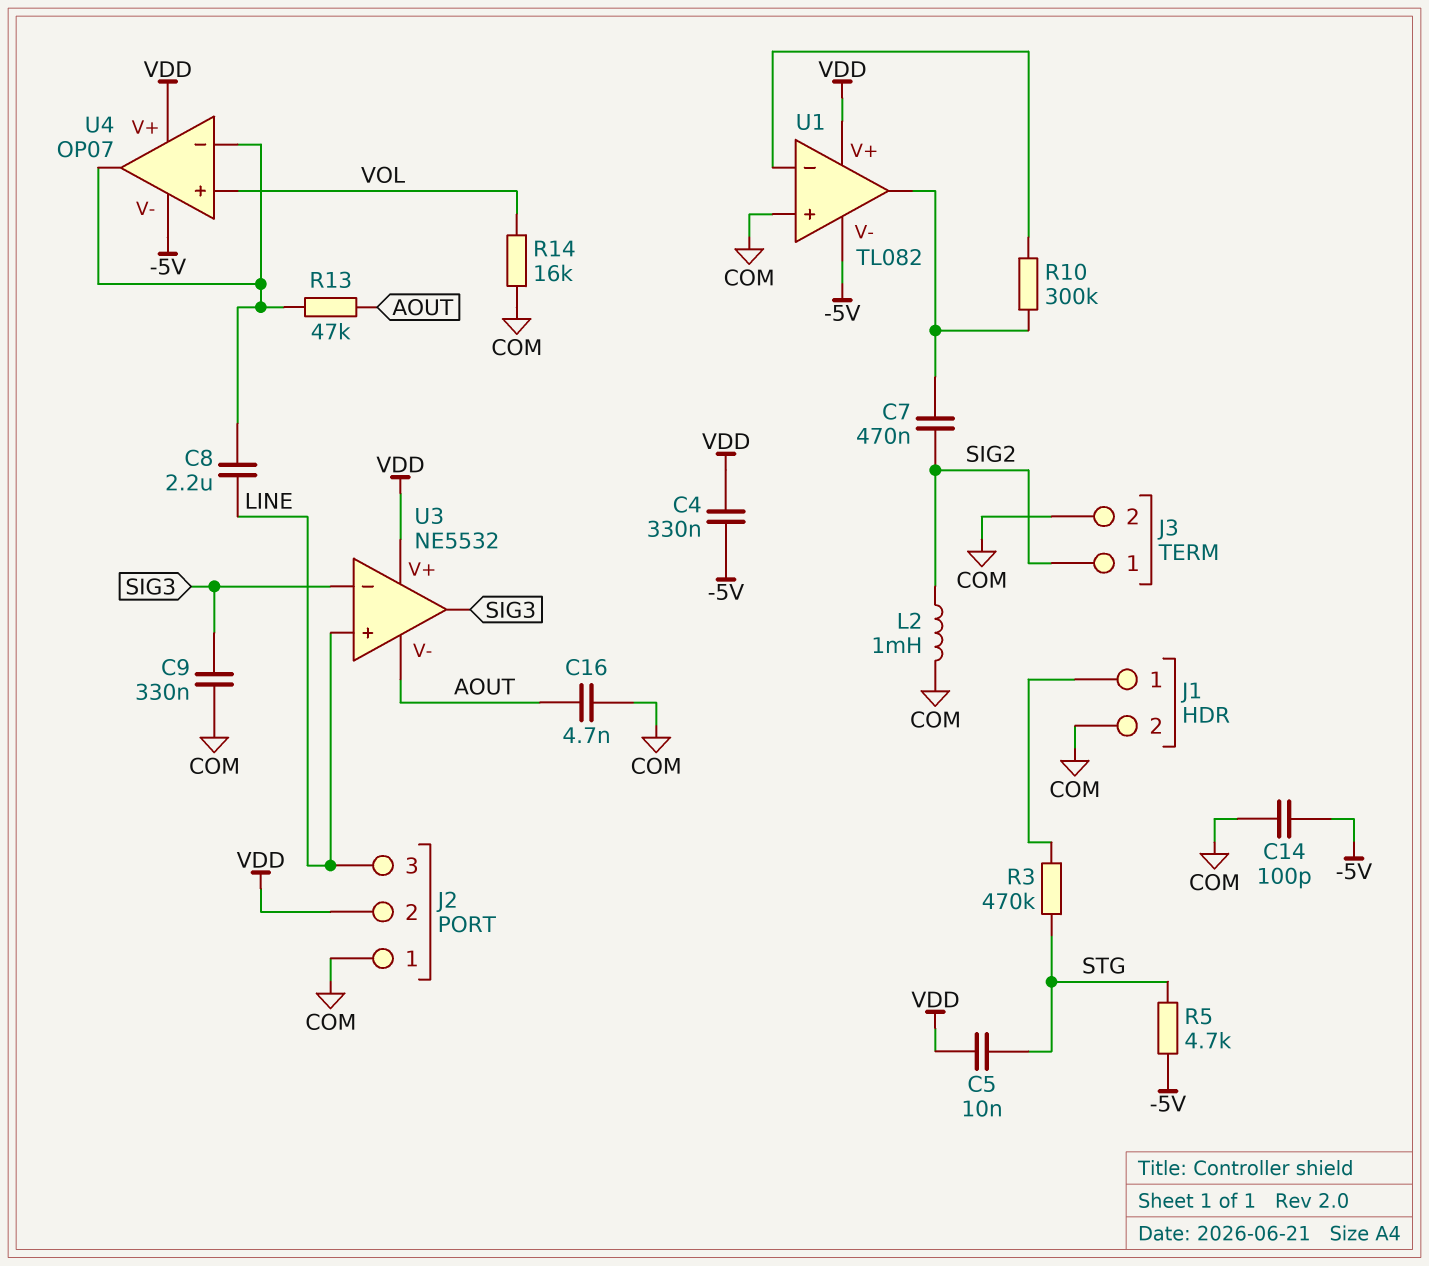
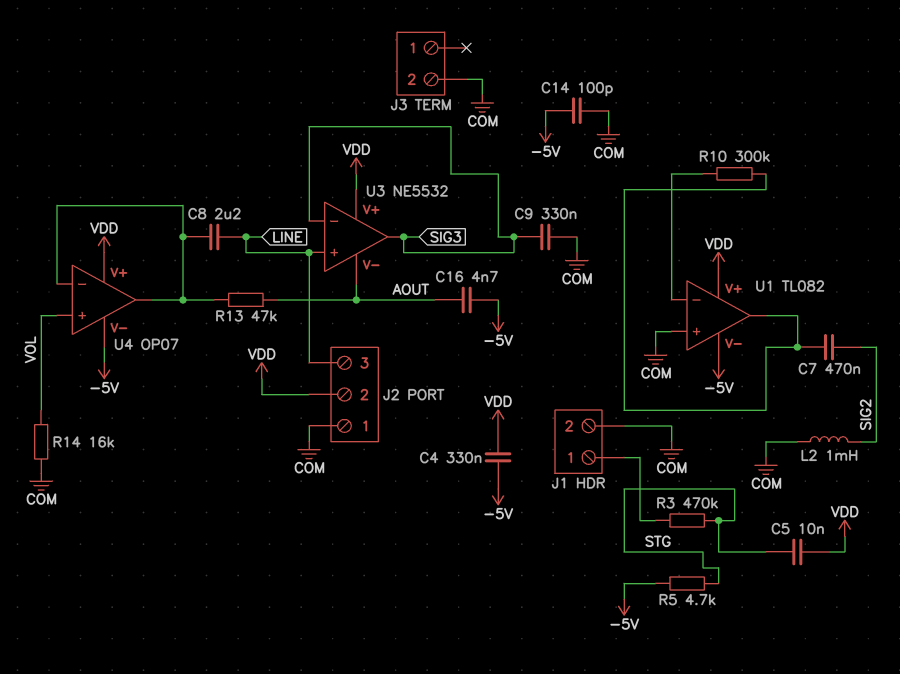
C16: 4.7nF (AOUT, COM) -> 4.7nF (-5V, AOUT)
J3 pin 1: SIG2 -> none

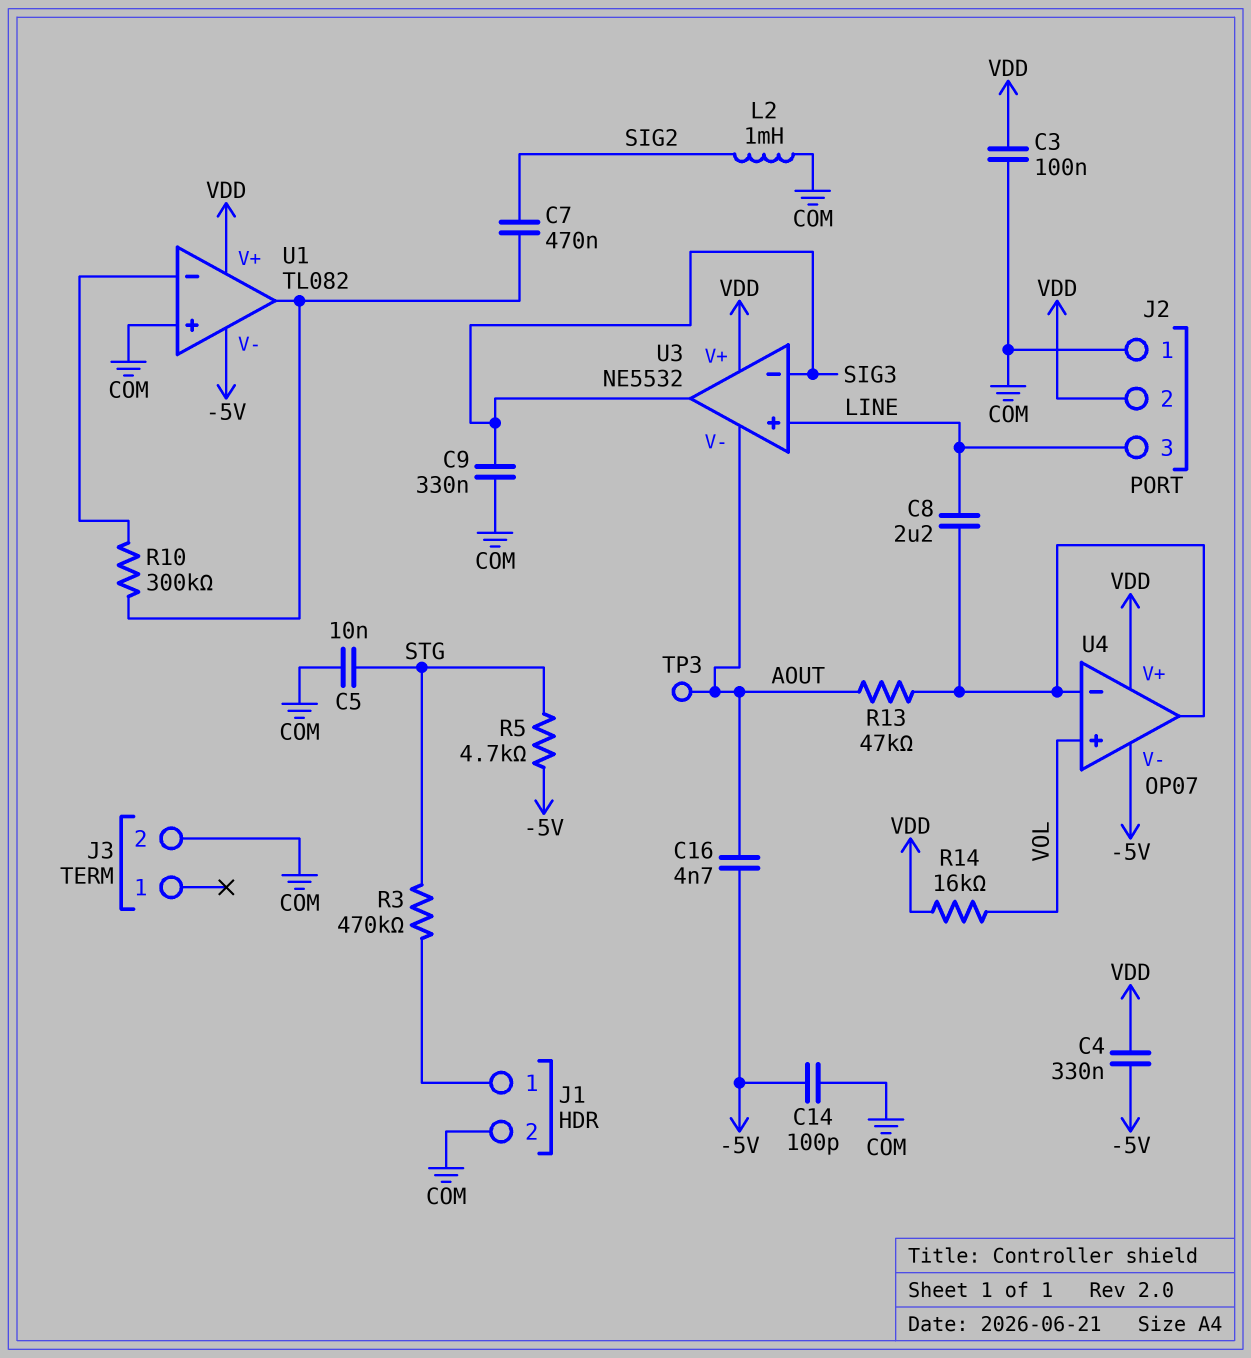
C3: none -> 100nF (COM, VDD)
C5: 10nF (STG, VDD) -> 10nF (COM, STG)
R14: 16k (COM, VOL) -> 16k (VDD, VOL)
TP3: none -> test point (AOUT)

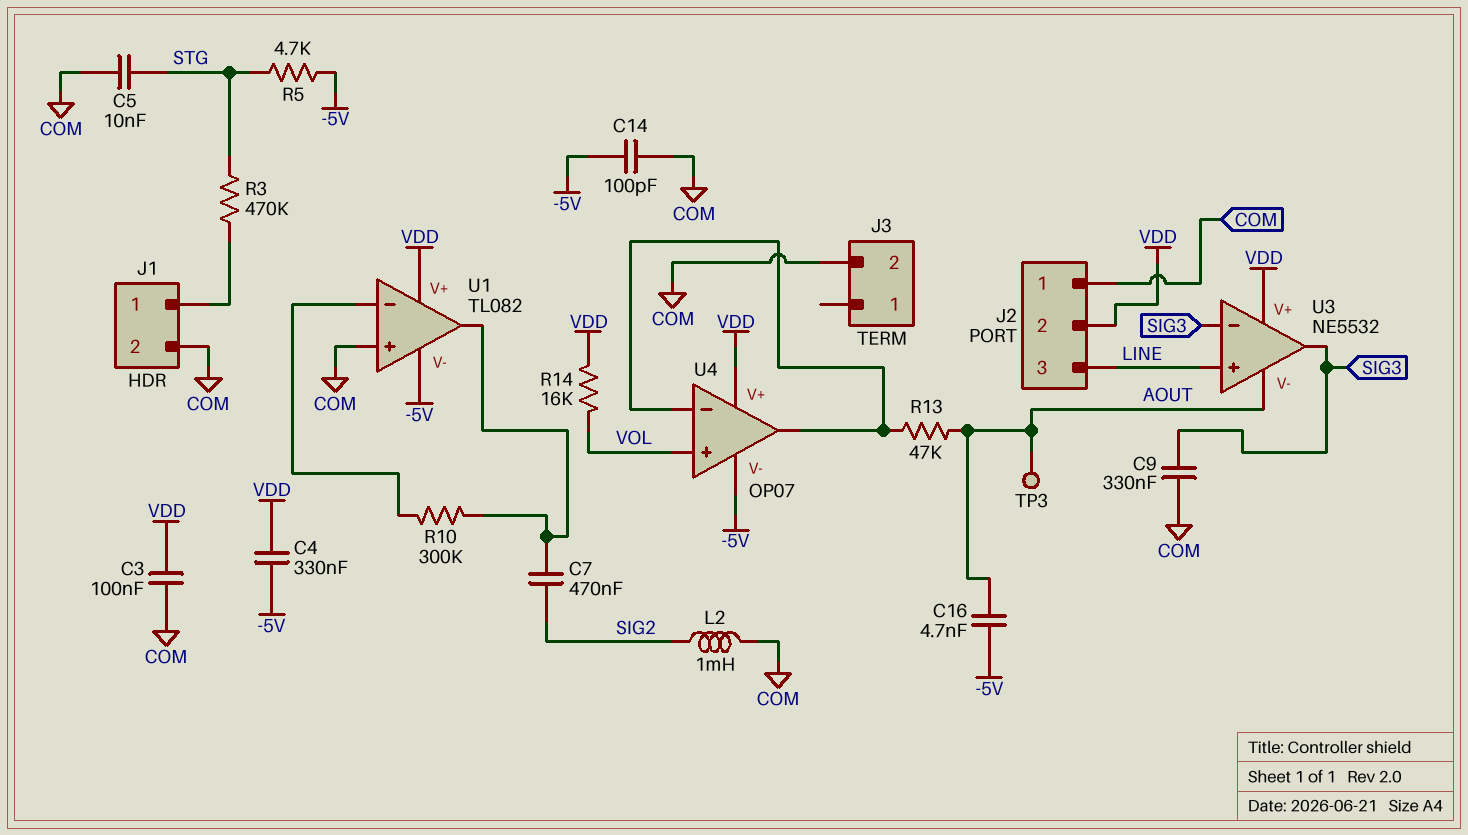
C8: 2.2uF (LINE, U4/in-) -> none

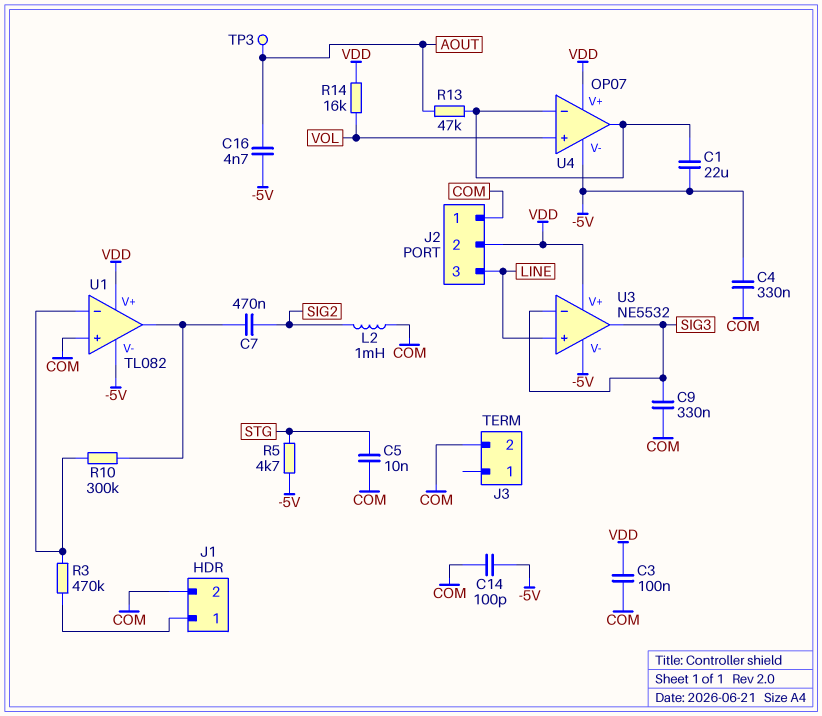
C1: none -> 22uF (-5V, U4/in-)
C4: 330nF (-5V, VDD) -> 330nF (-5V, COM)
R3: 470k (J1/1, STG) -> 470k (J1/1, U1/in-)
U3 pin V-: AOUT -> -5V

